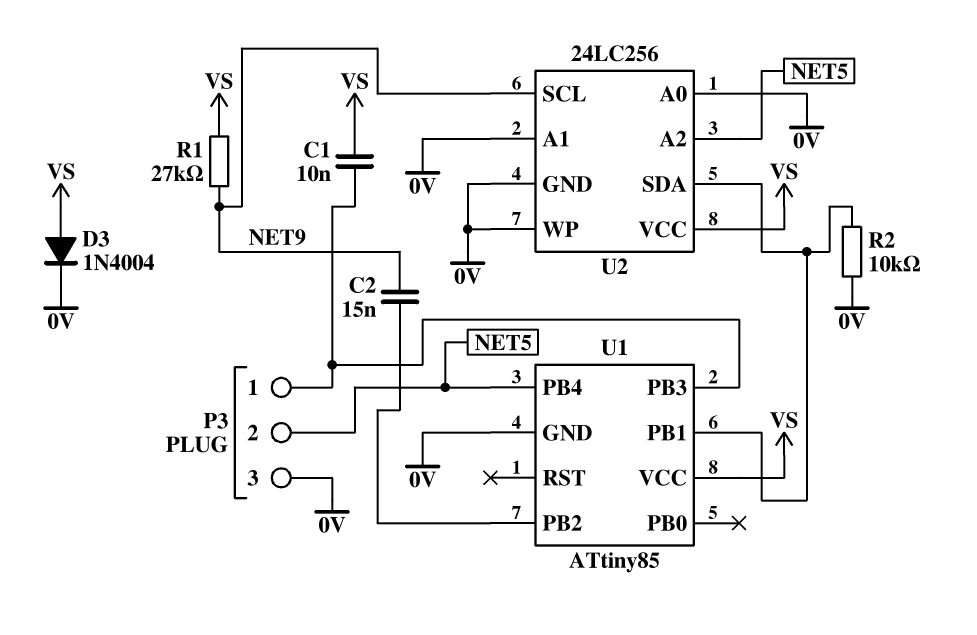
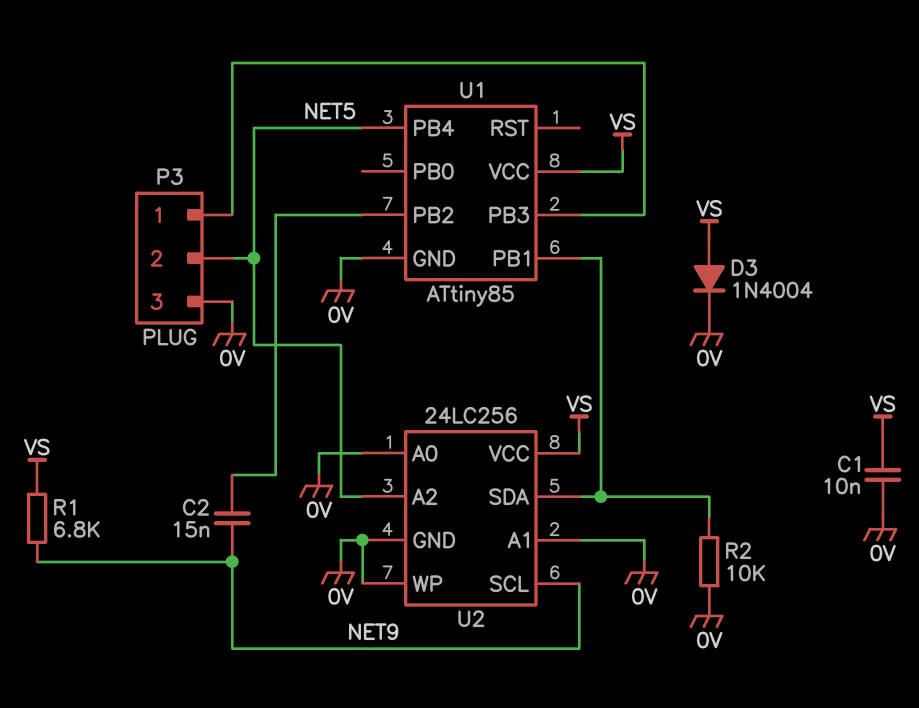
C1: 10nF (P3/1, VS) -> 10nF (0V, VS)
R1: 27k (NET9, VS) -> 6.8k (NET9, VS)

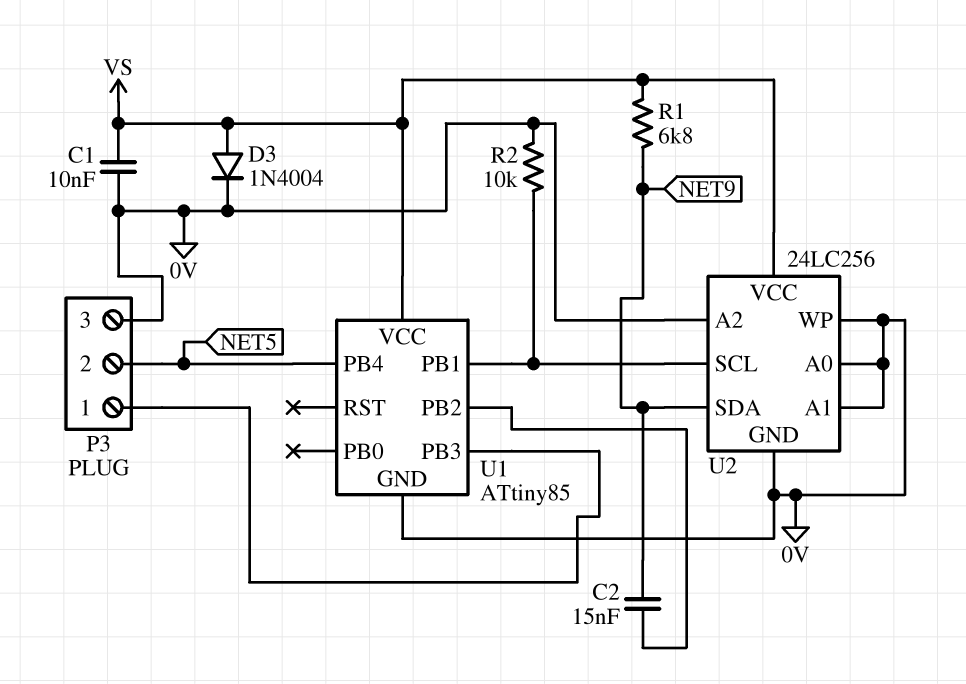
U2 pin A2: NET5 -> 0V
U2 pin SCL: NET9 -> U1/PB1
U2 pin SDA: U1/PB1 -> NET9

